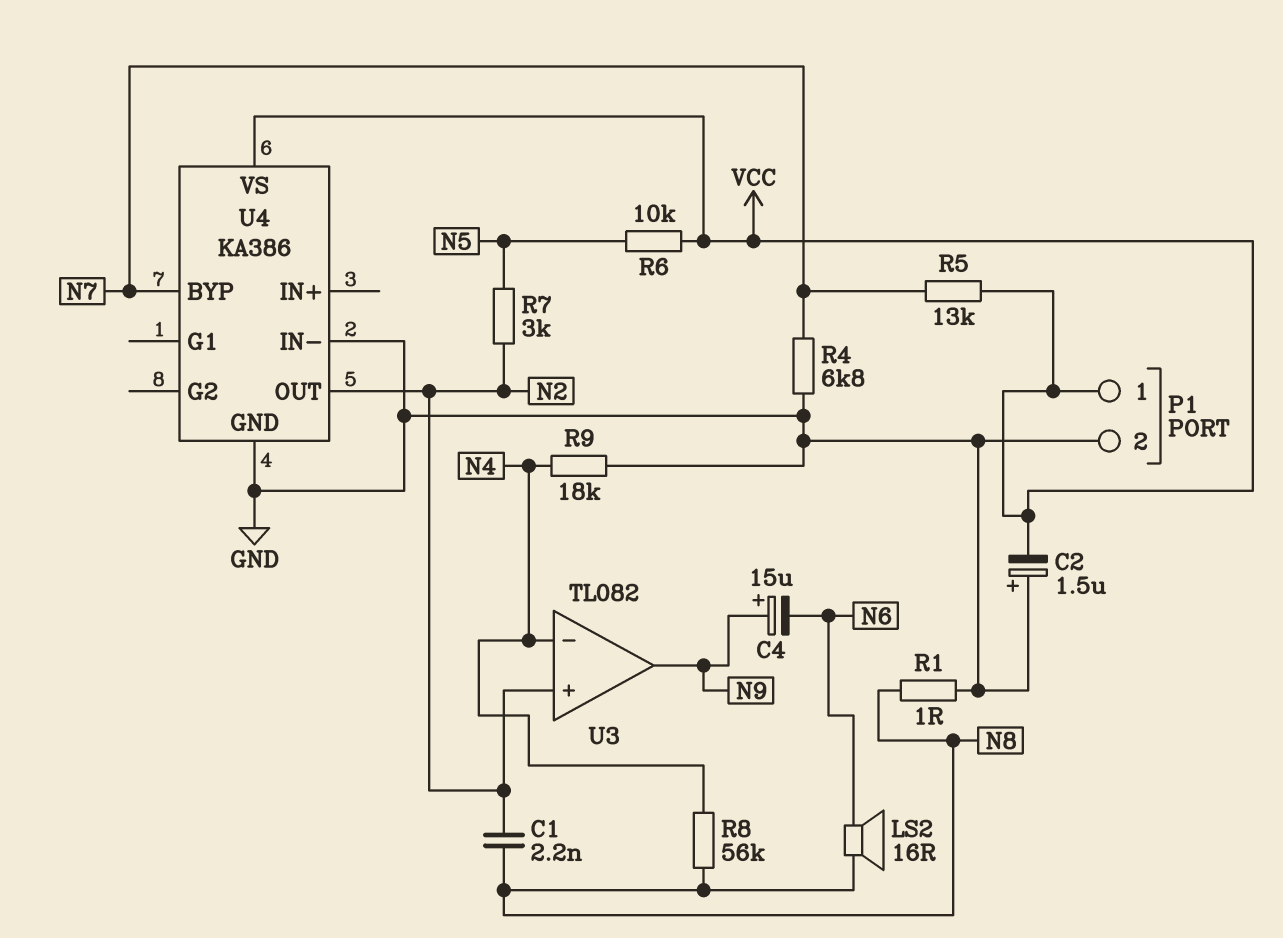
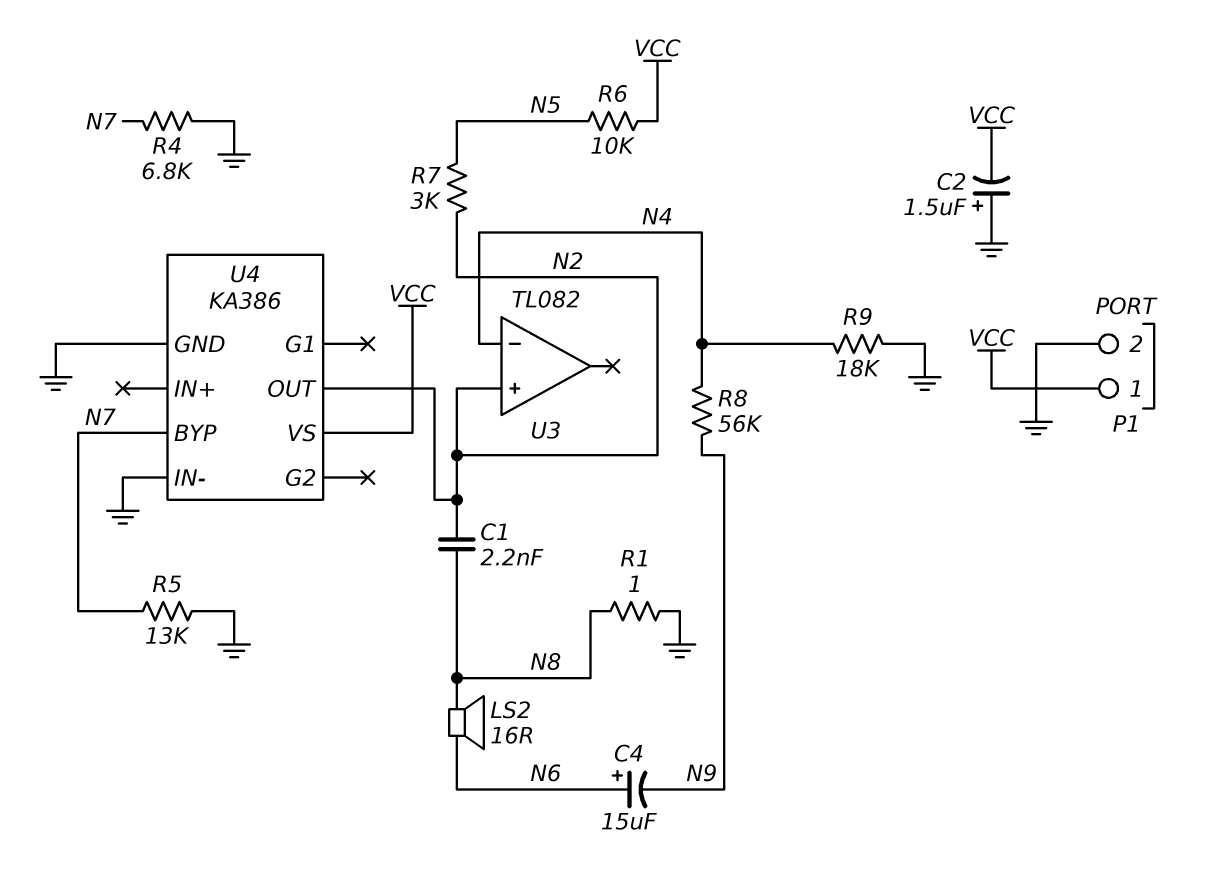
C4: 15uF (plus N9, minus N6) -> 15uF (plus N6, minus N9)
R5: 13k (N7, VCC) -> 13k (GND, N7)
R8: 56k (N4, N8) -> 56k (N4, N9)
U3 pin out: N9 -> none

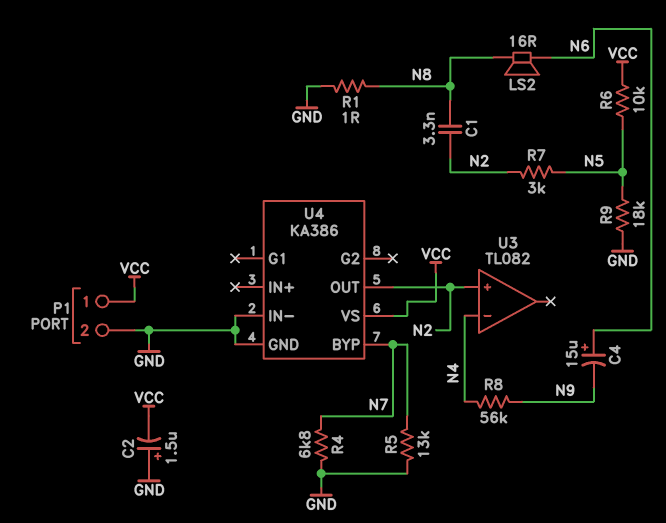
C1: 2.2nF (N2, N8) -> 3.3nF (N2, N8)
R9: 18k (GND, N4) -> 18k (GND, N5)

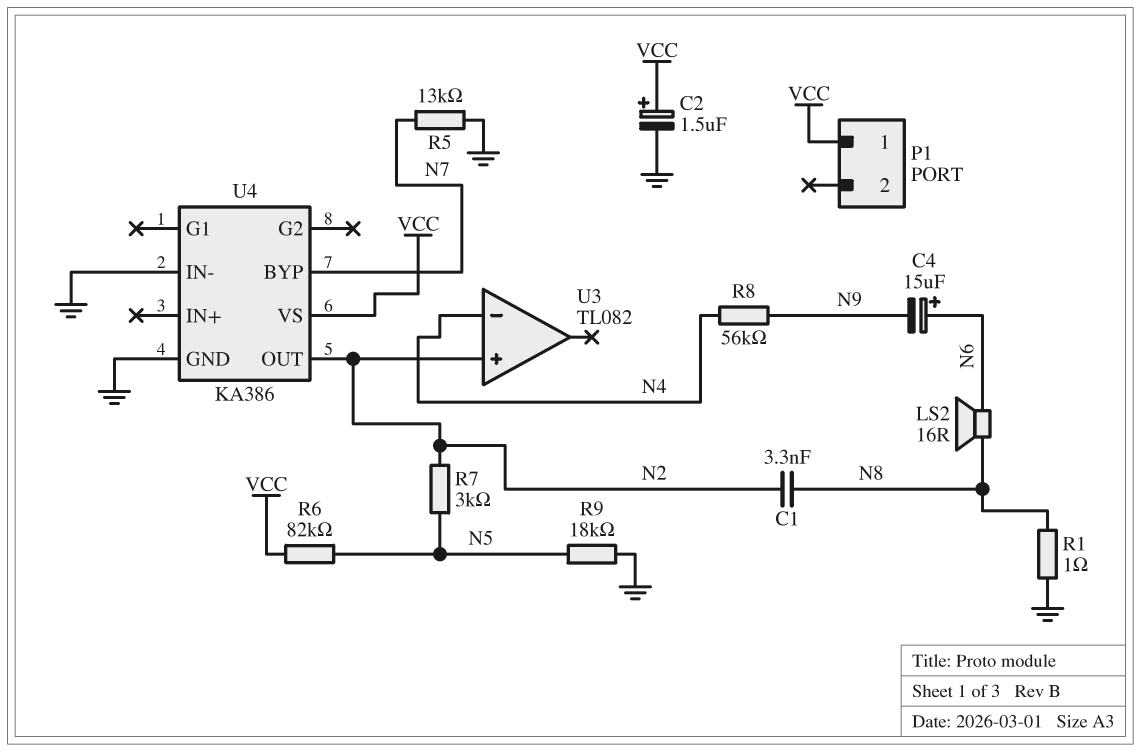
C2: 1.5uF (plus GND, minus VCC) -> 1.5uF (plus VCC, minus GND)
P1 pin 2: GND -> none
R4: 6.8k (GND, N7) -> none
R6: 10k (N5, VCC) -> 82k (N5, VCC)

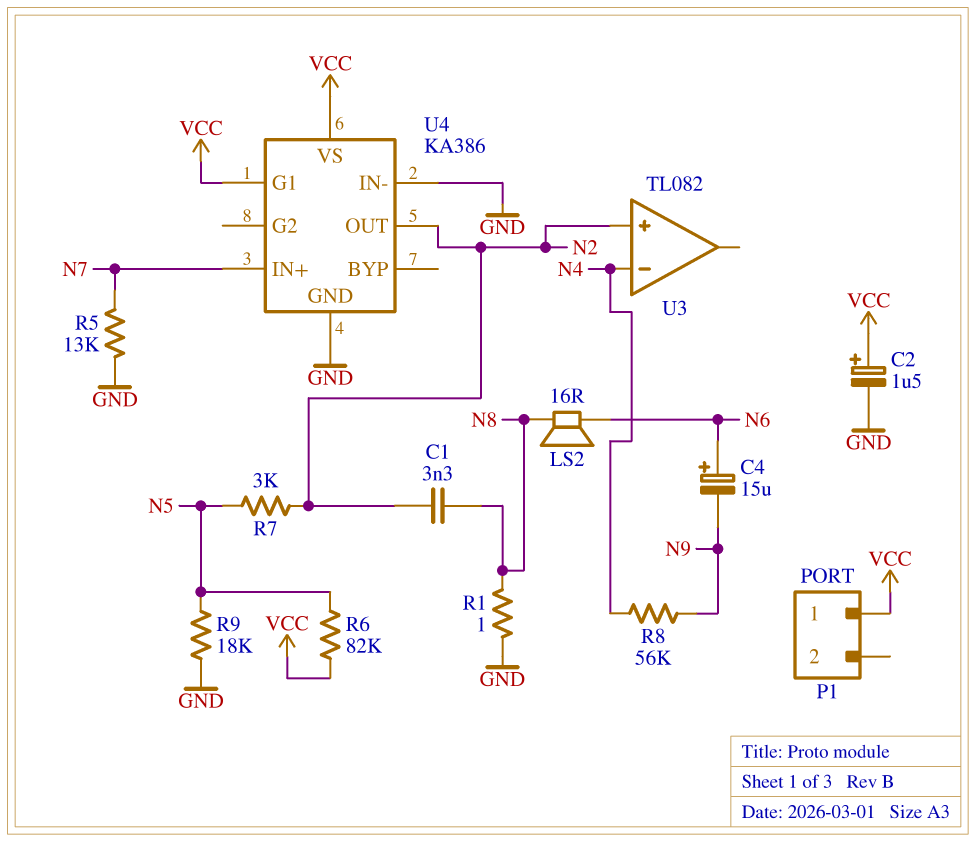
U4 pin BYP: N7 -> none
U4 pin G1: none -> VCC
U4 pin IN+: none -> N7

